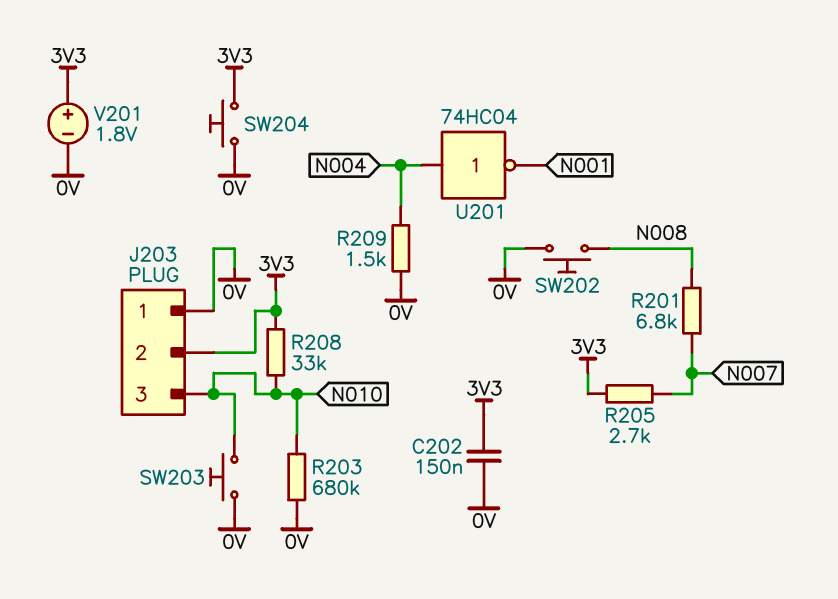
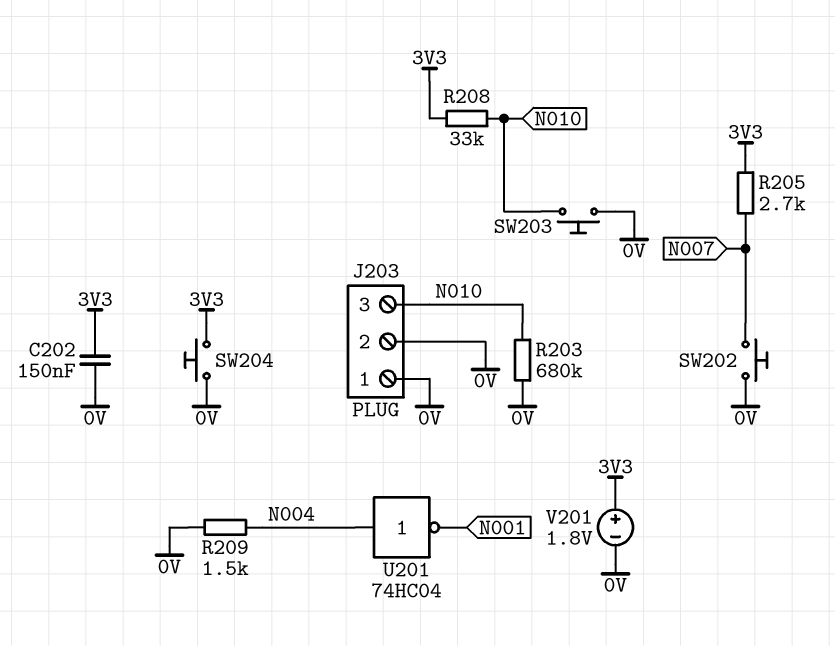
J203 pin 2: 3V3 -> 0V
R201: 6.8k (N007, N008) -> none
SW202: button (0V, N008) -> button (0V, N007)

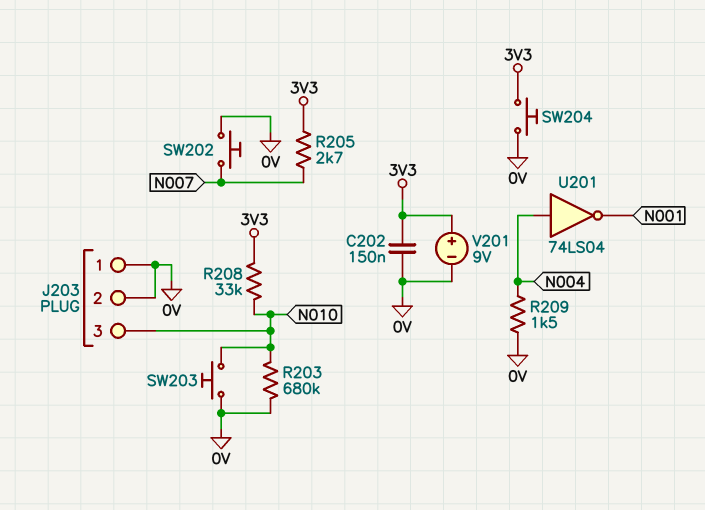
U201: NOT 74HC04 (in N004, out N001) -> NOT 74LS04 (in N004, out N001)
V201: 1.8V (plus 3V3, minus 0V) -> 9V (plus 3V3, minus 0V)

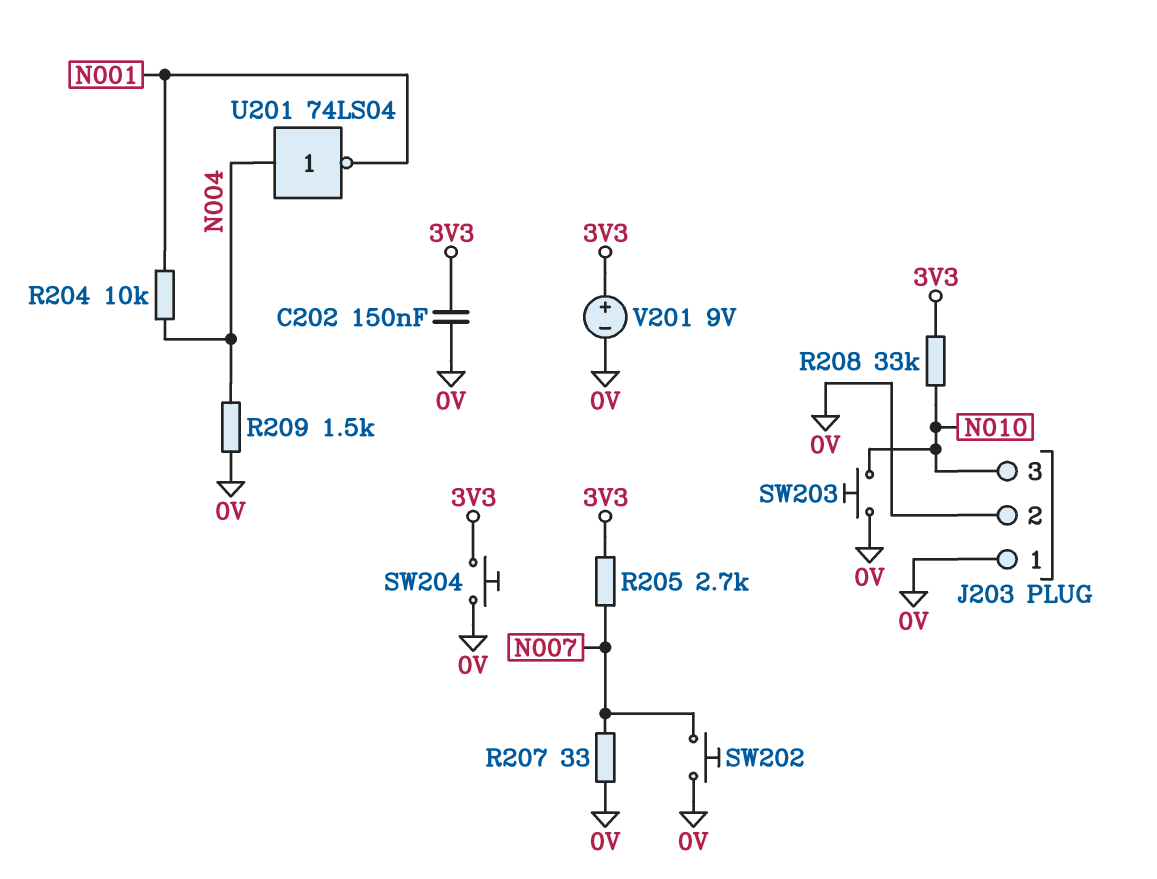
R203: 680k (0V, N010) -> none
R204: none -> 10k (N001, N004)
R207: none -> 33 (0V, N007)

